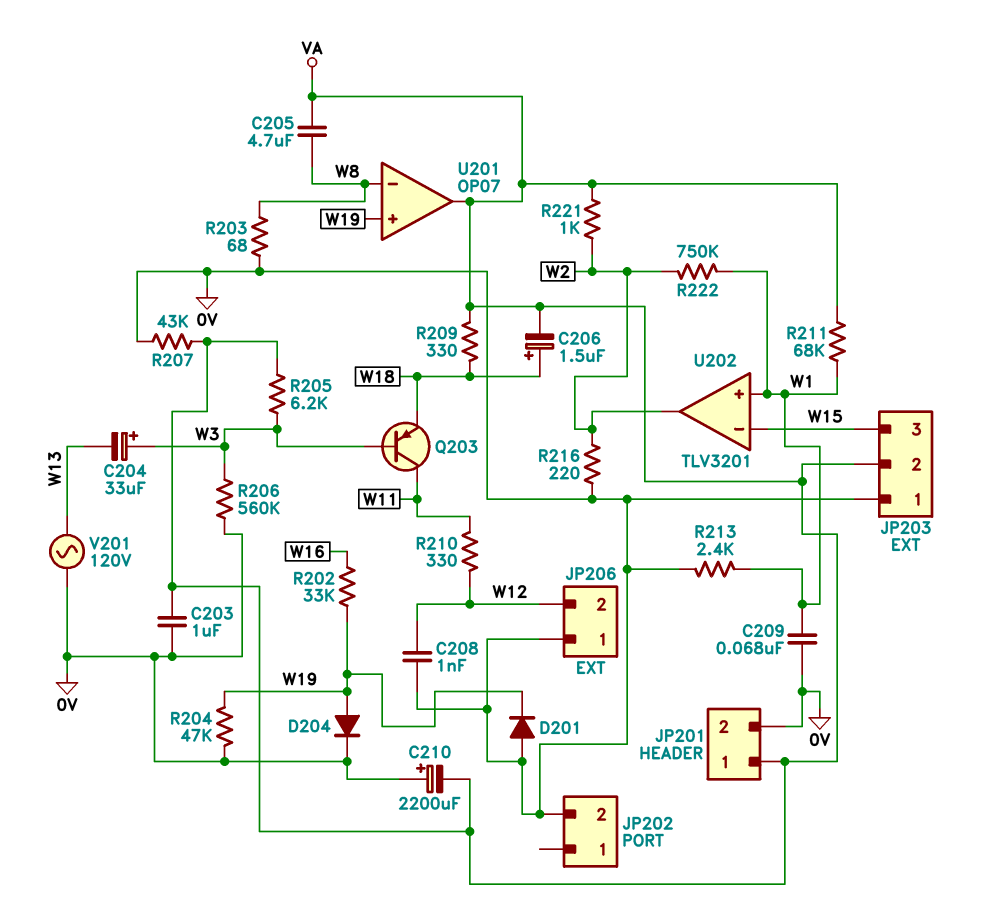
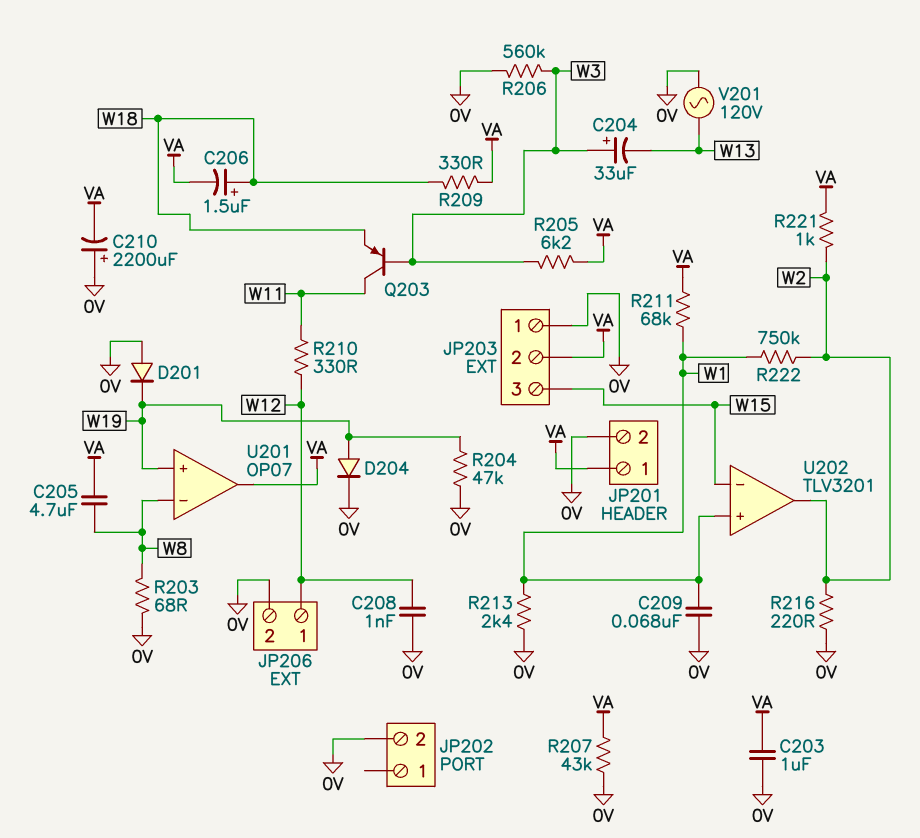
JP206 pin 1: 0V -> W12
JP206 pin 2: W12 -> 0V
R202: 33k (W16, W19) -> none

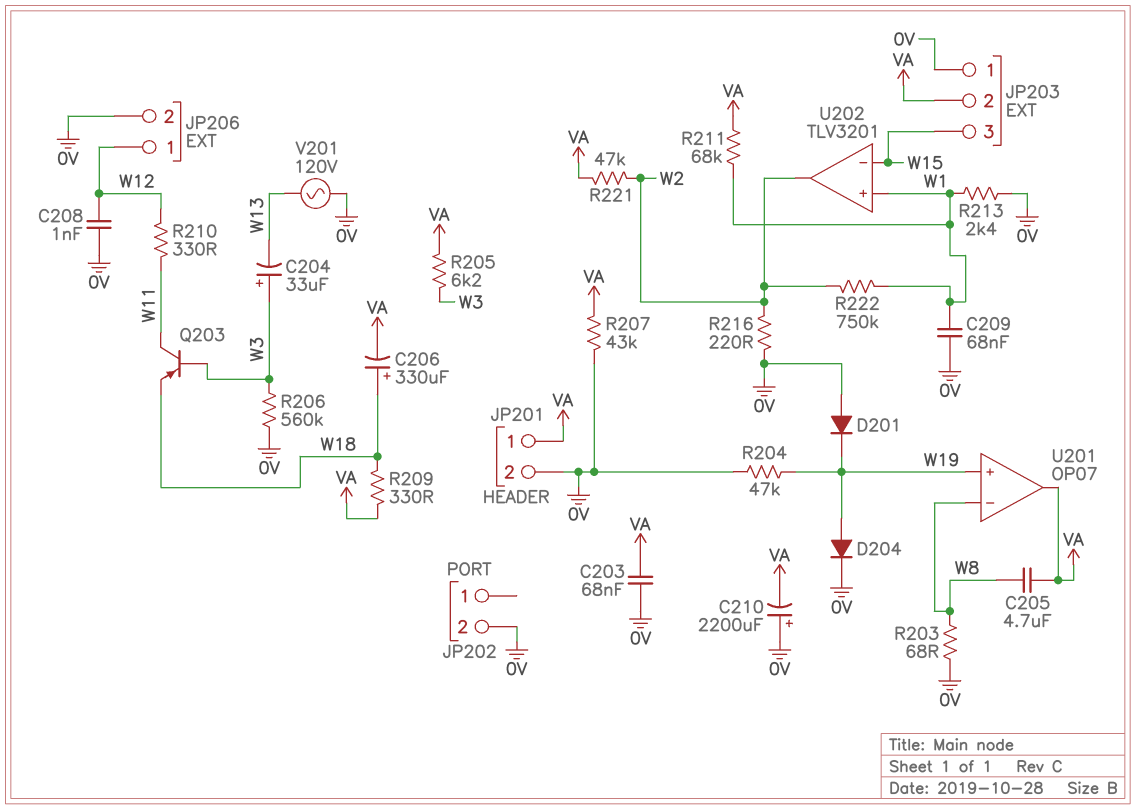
C203: 1uF (0V, VA) -> 68nF (0V, VA)
C206: 1.5uF (plus W18, minus VA) -> 330uF (plus W18, minus VA)
R221: 1k (VA, W2) -> 47k (VA, W2)

